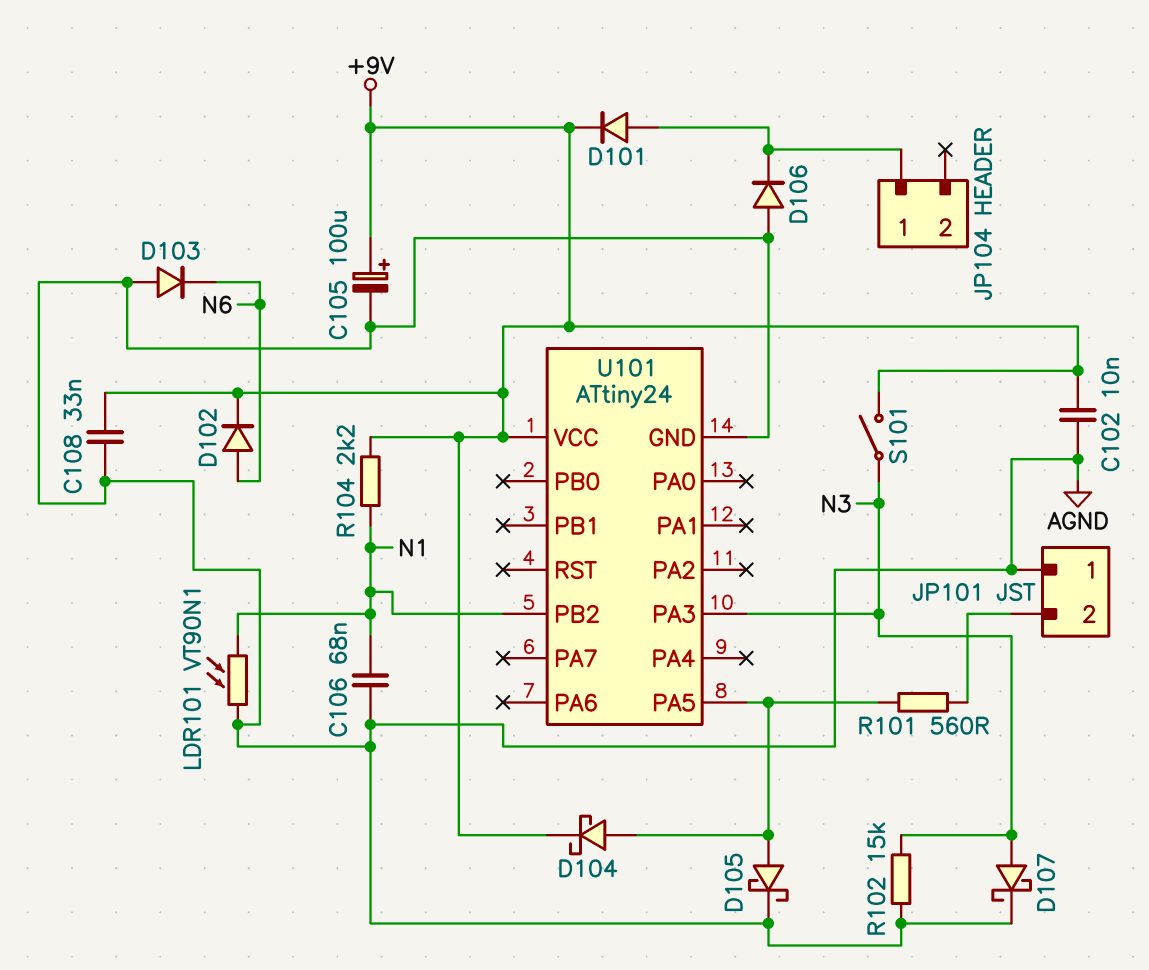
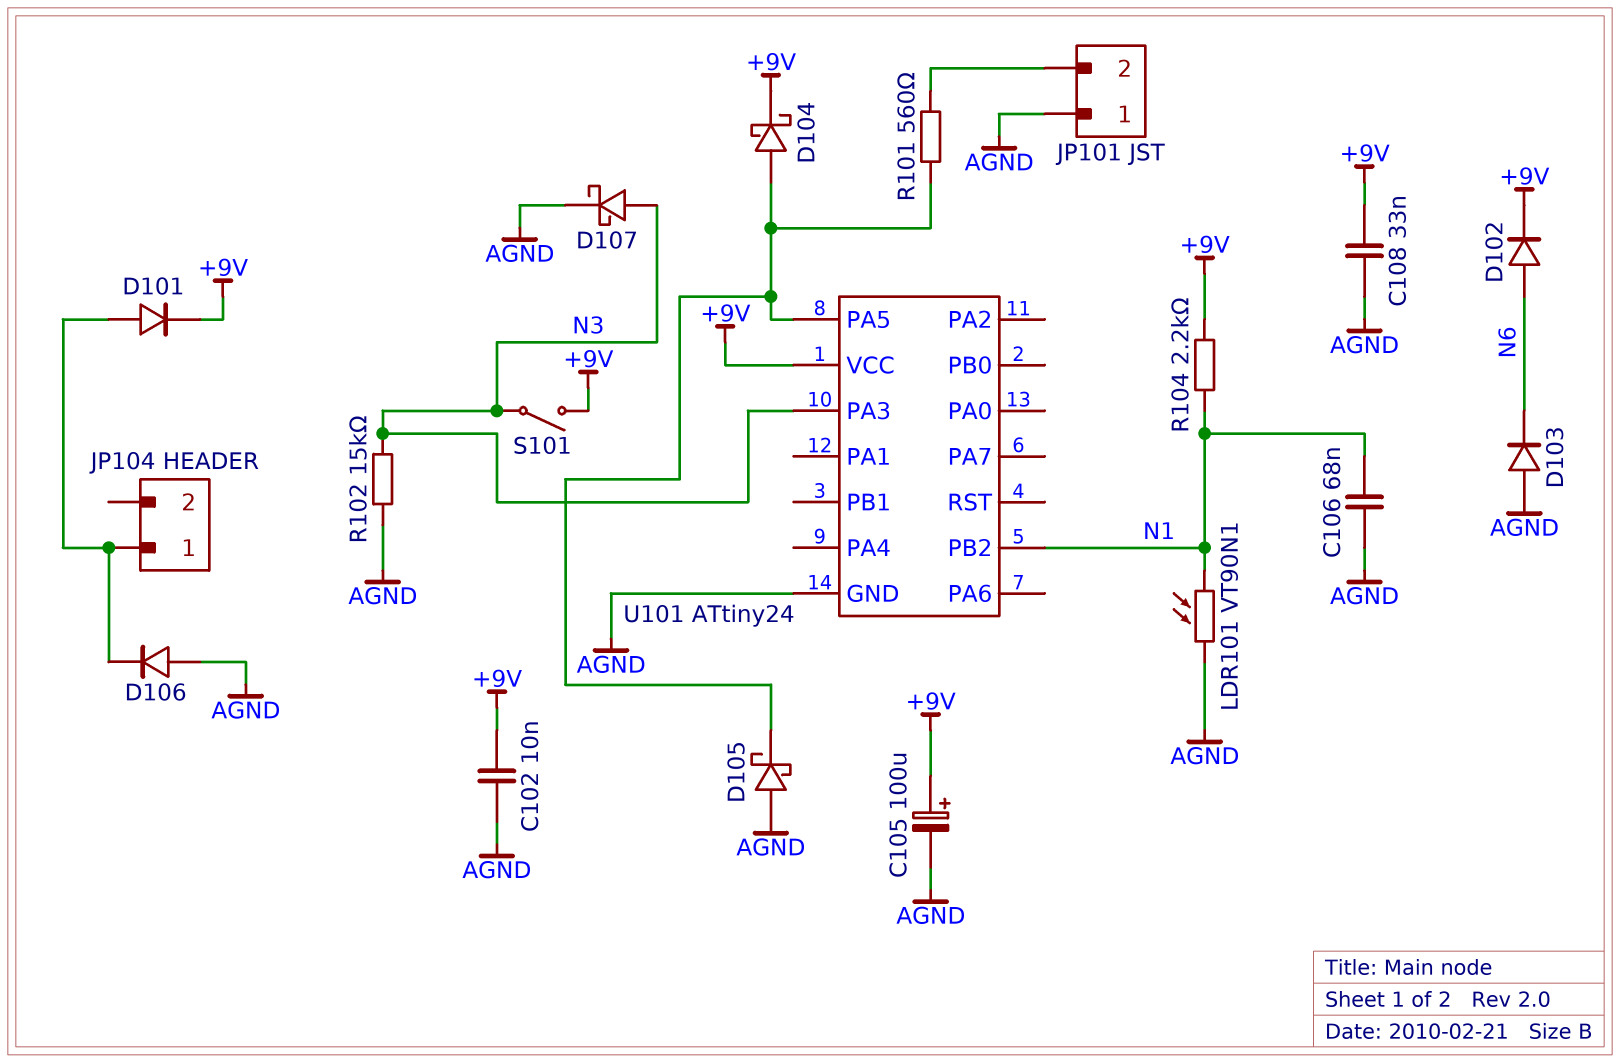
D105: schottky (A U101/PA5, K AGND) -> schottky (A AGND, K U101/PA5)

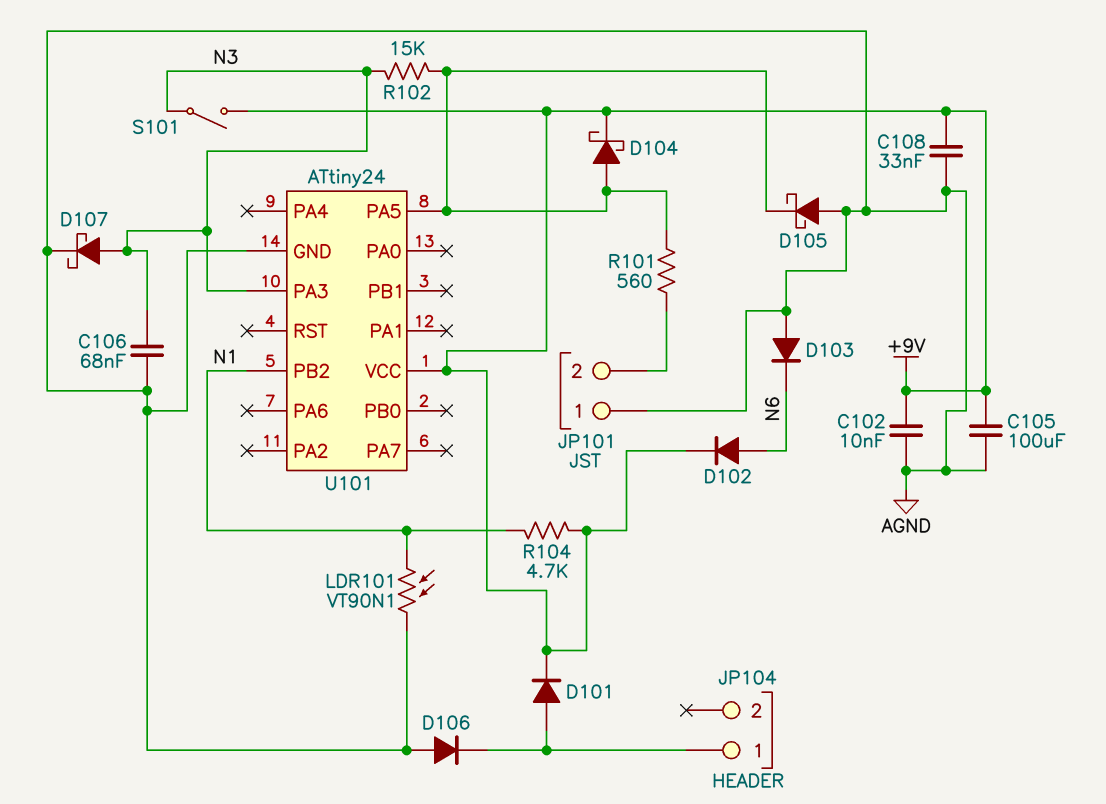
C105: 100uF (plus +9V, minus AGND) -> 100uF (+9V, AGND)
C106: 68nF (AGND, N1) -> 68nF (AGND, N3)
R102: 15k (AGND, N3) -> 15k (N3, U101/PA5)
R104: 2.2k (+9V, N1) -> 4.7k (+9V, N1)

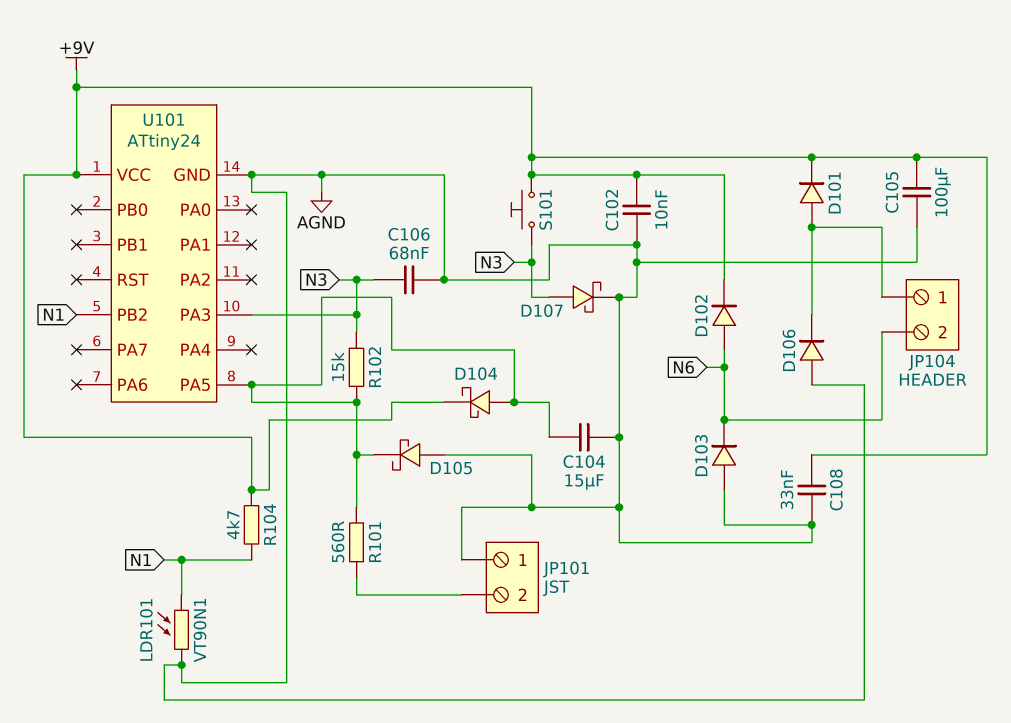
C104: none -> 15uF (AGND, U101/PA5)
JP104 pin 2: none -> N6
S101: switch (+9V, N3) -> button (+9V, N3)

